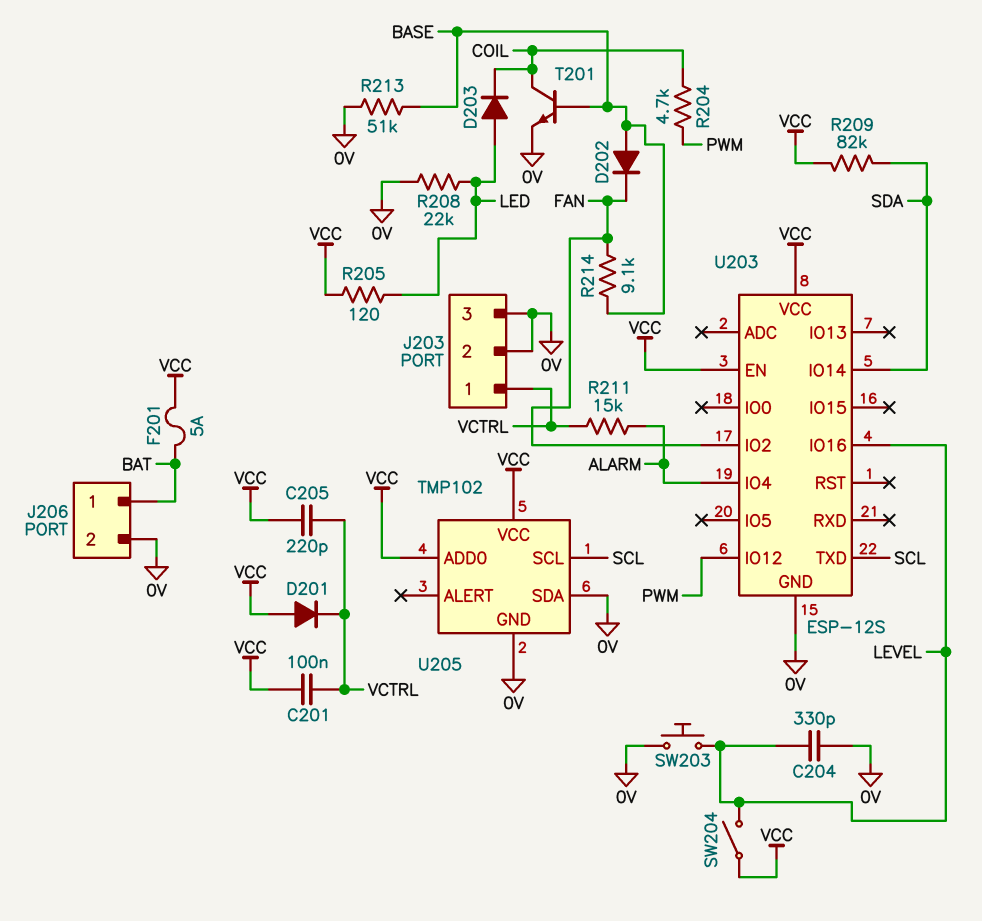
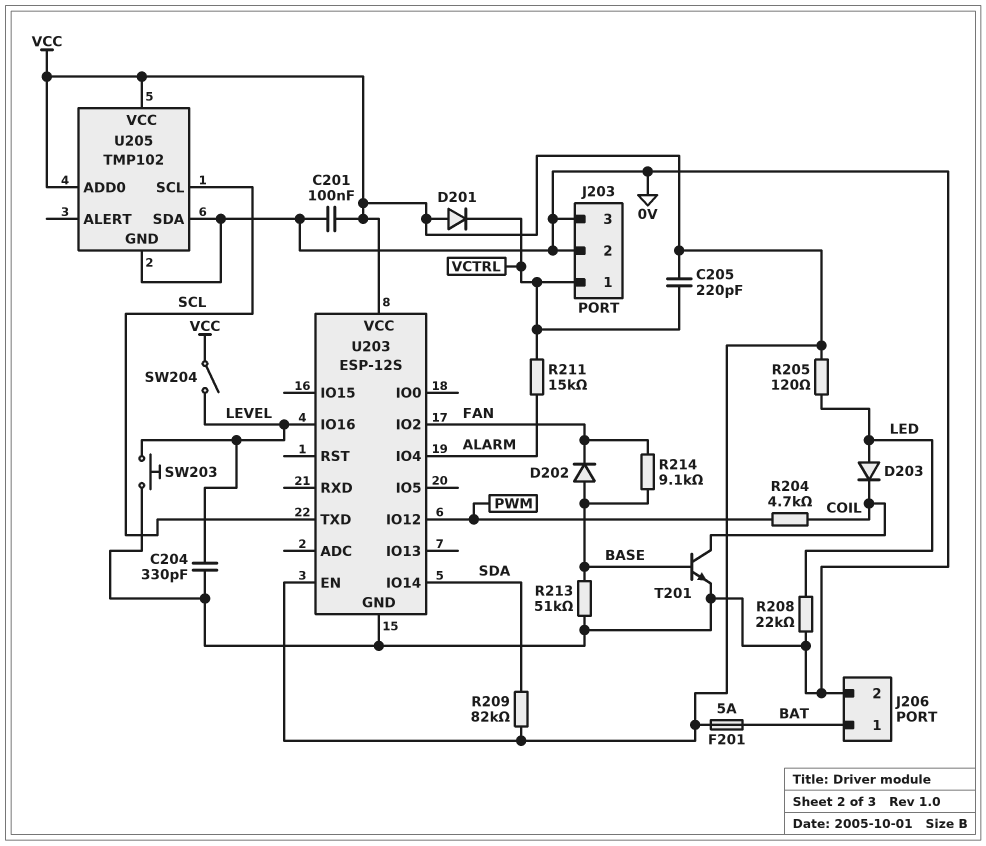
C201: 100nF (VCC, VCTRL) -> 100nF (0V, VCC)

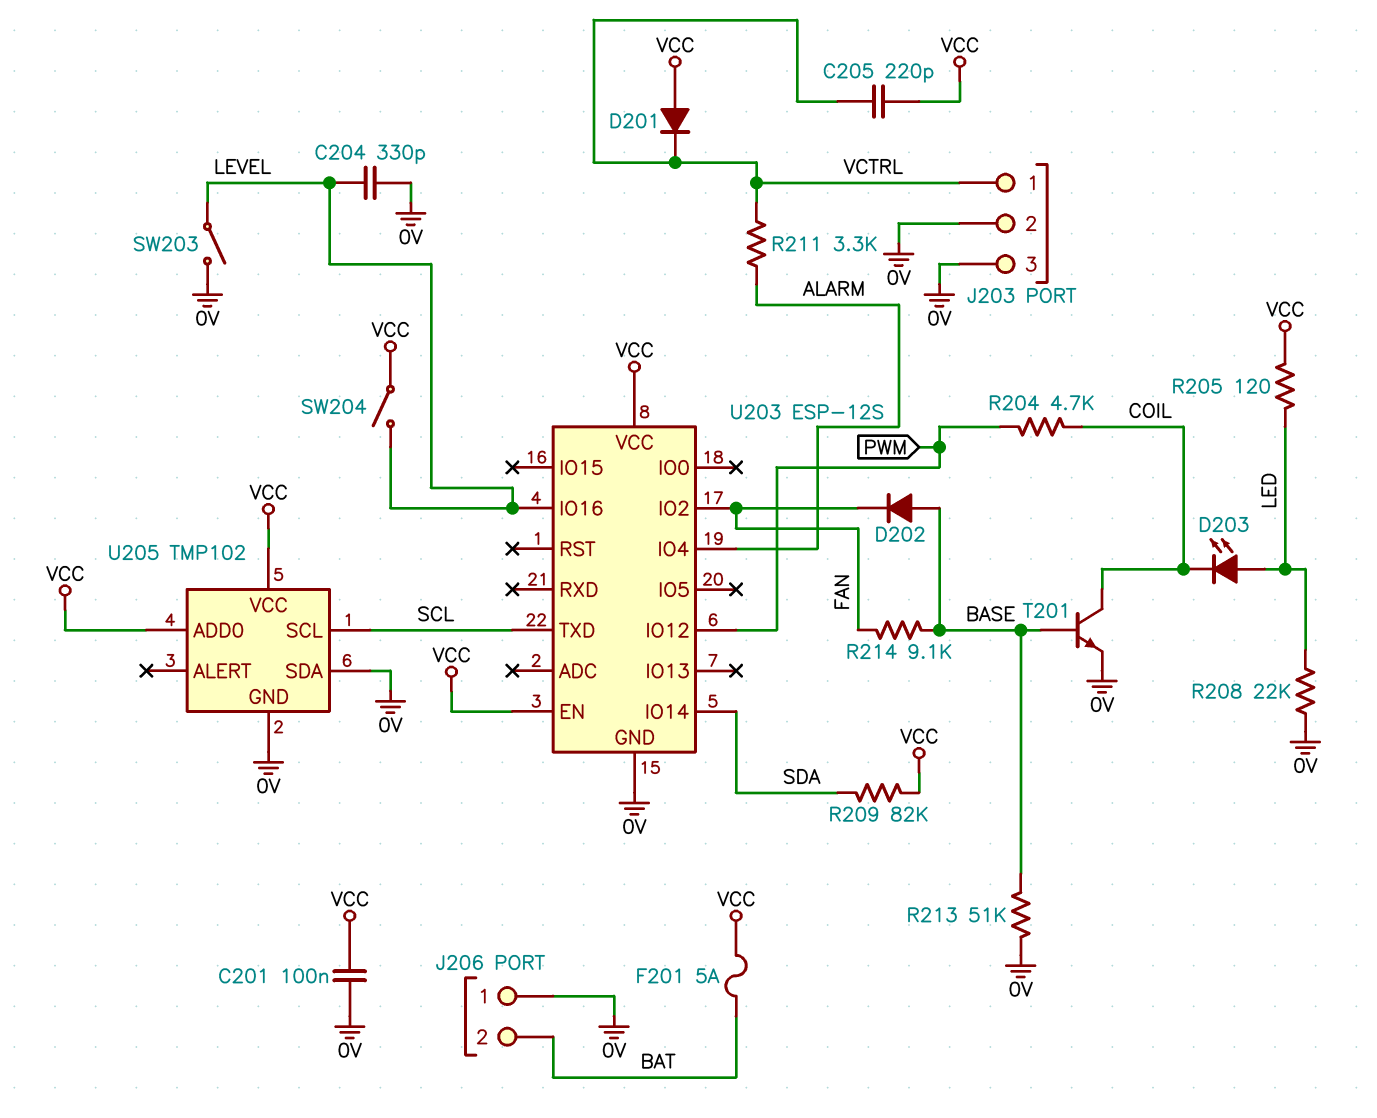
D203: diode (A LED, K COIL) -> LED (A LED, K COIL)
J206 pin 1: BAT -> 0V
J206 pin 2: 0V -> BAT
R211: 15k (ALARM, VCTRL) -> 3.3k (ALARM, VCTRL)
SW203: button (0V, LEVEL) -> switch (0V, LEVEL)

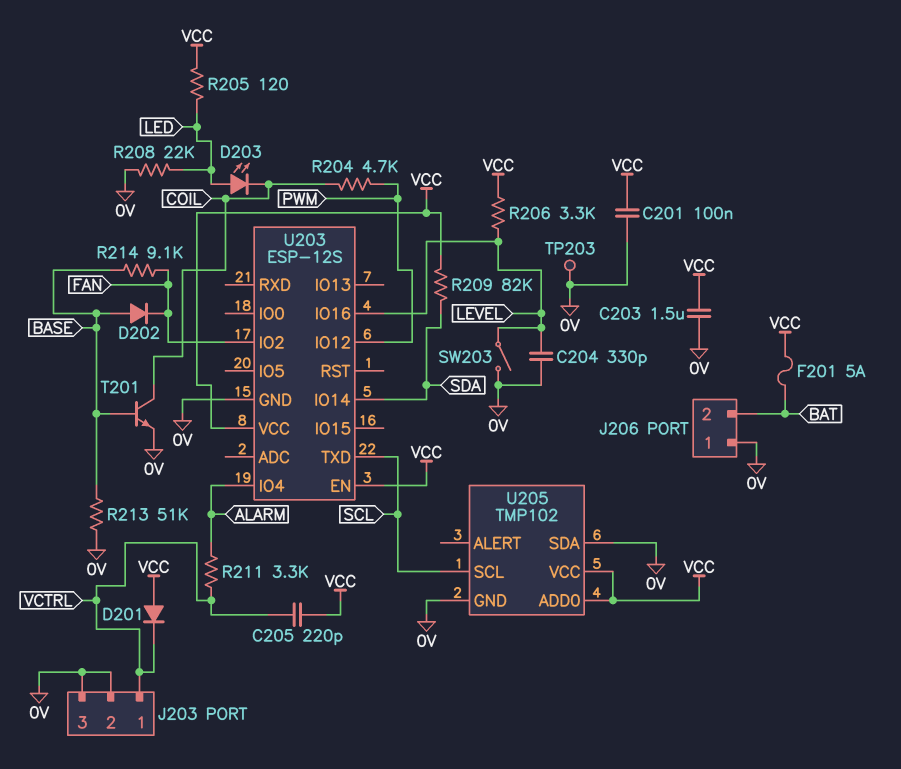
C203: none -> 1.5uF (0V, VCC)
R206: none -> 3.3k (LEVEL, VCC)
SW204: switch (LEVEL, VCC) -> none
TP203: none -> test point (0V)

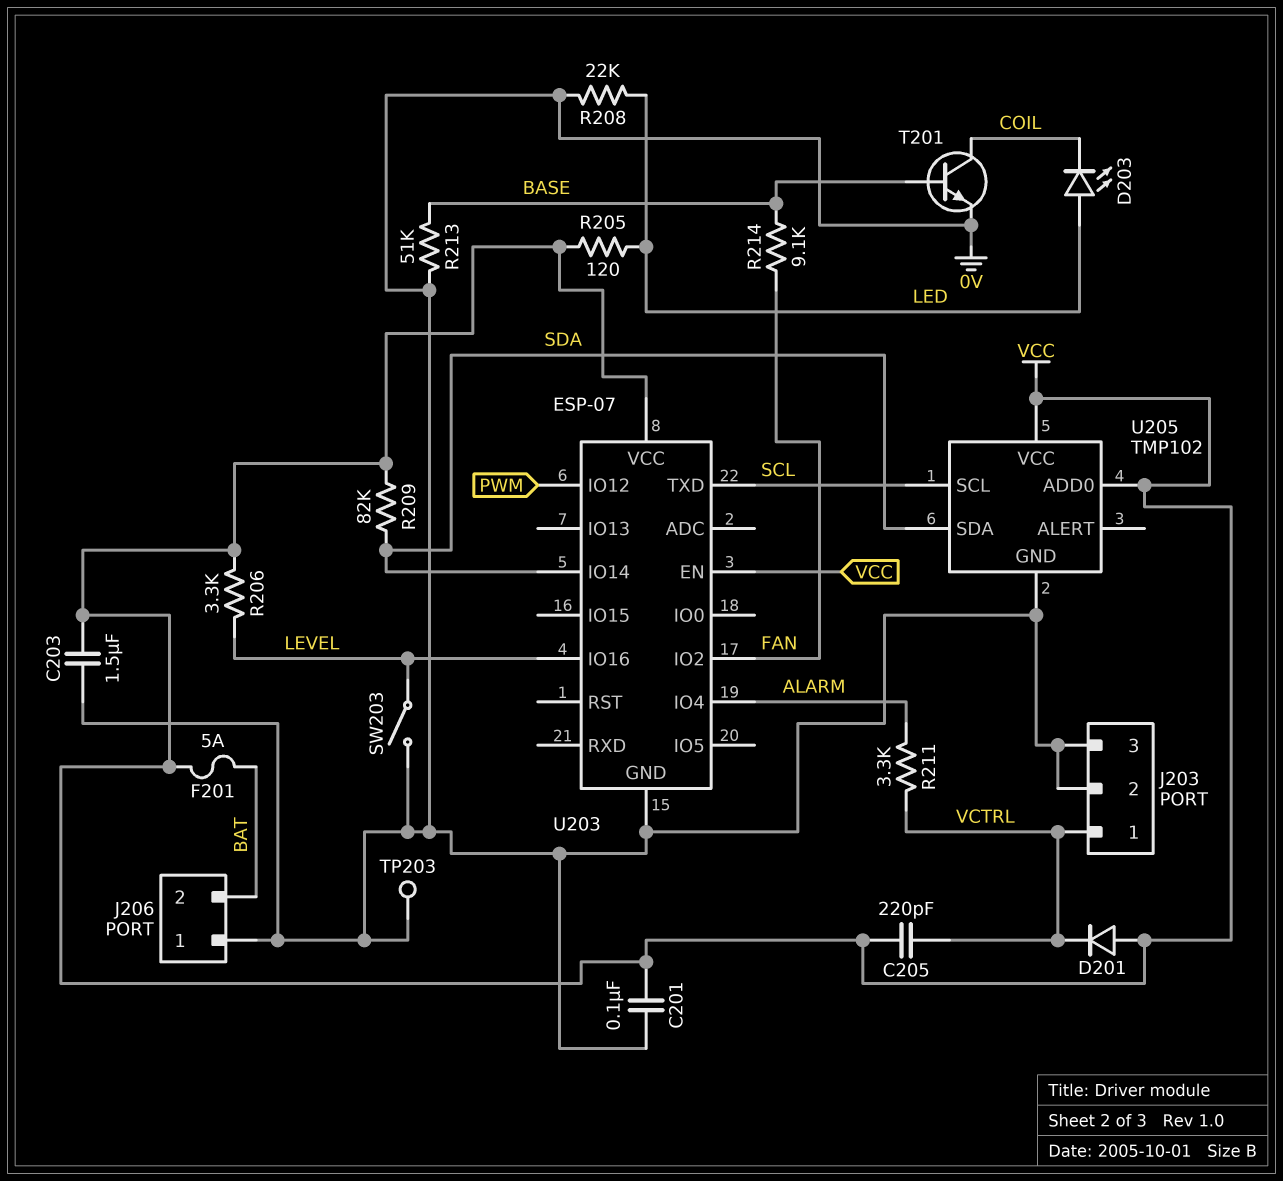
C204: 330pF (0V, LEVEL) -> none
D202: diode (A BASE, K FAN) -> none
R204: 4.7k (COIL, PWM) -> none
U203: ESP-12S -> ESP-07
U205 pin SDA: 0V -> SDA

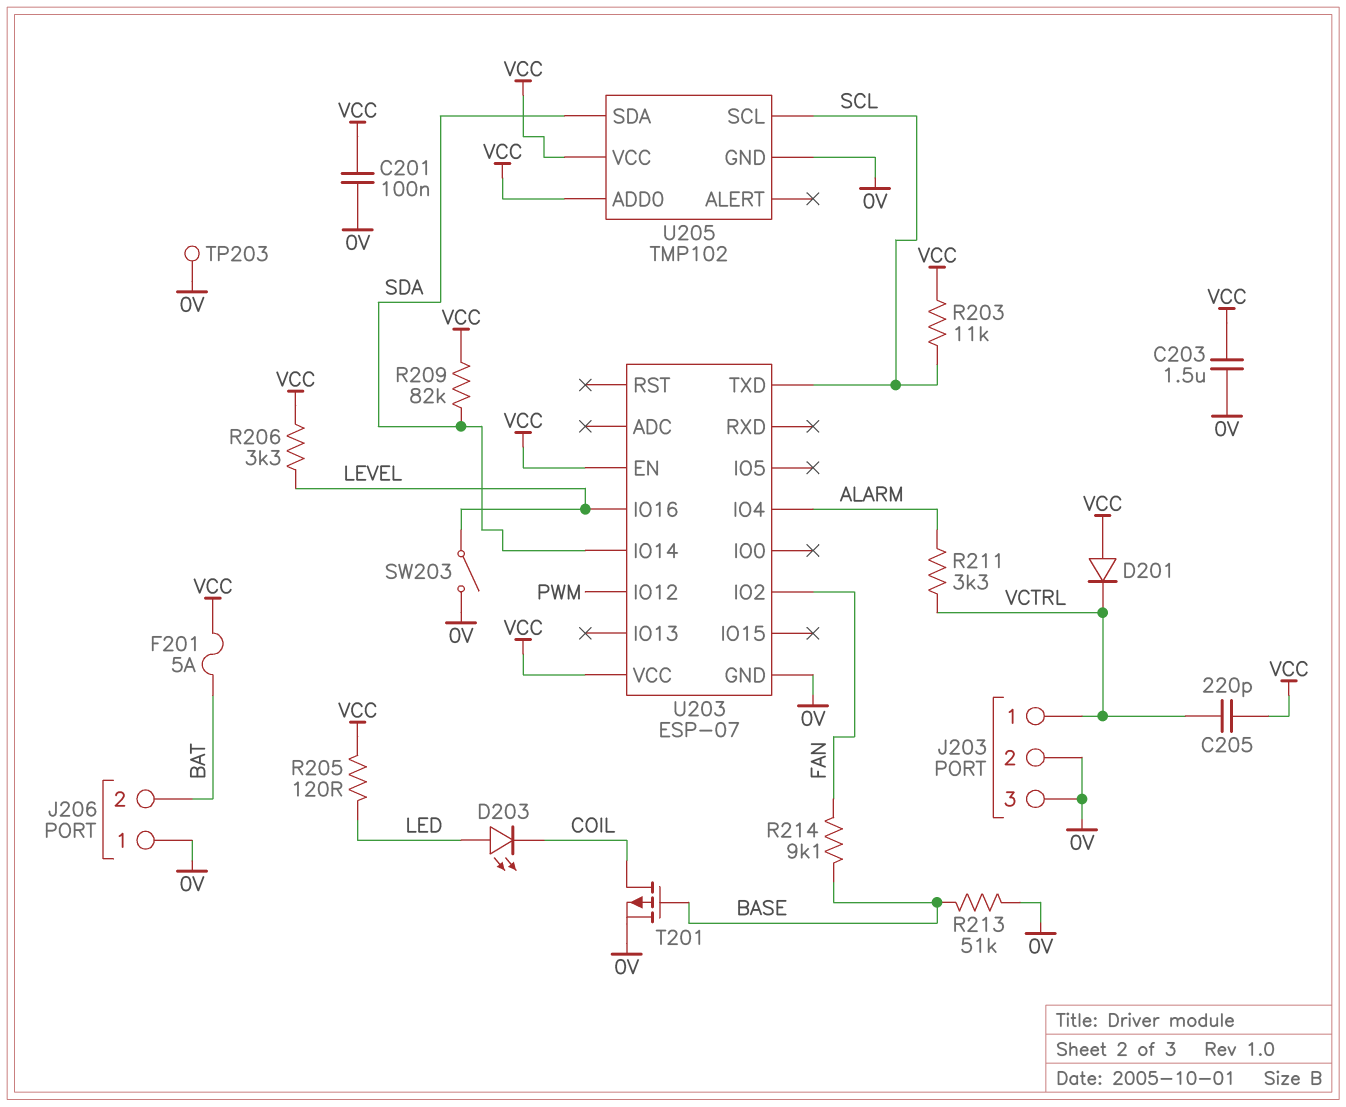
R203: none -> 11k (SCL, VCC)
R208: 22k (0V, LED) -> none
T201: NPN (B BASE, C COIL, E 0V) -> PMOS (G BASE, D COIL, S 0V)

